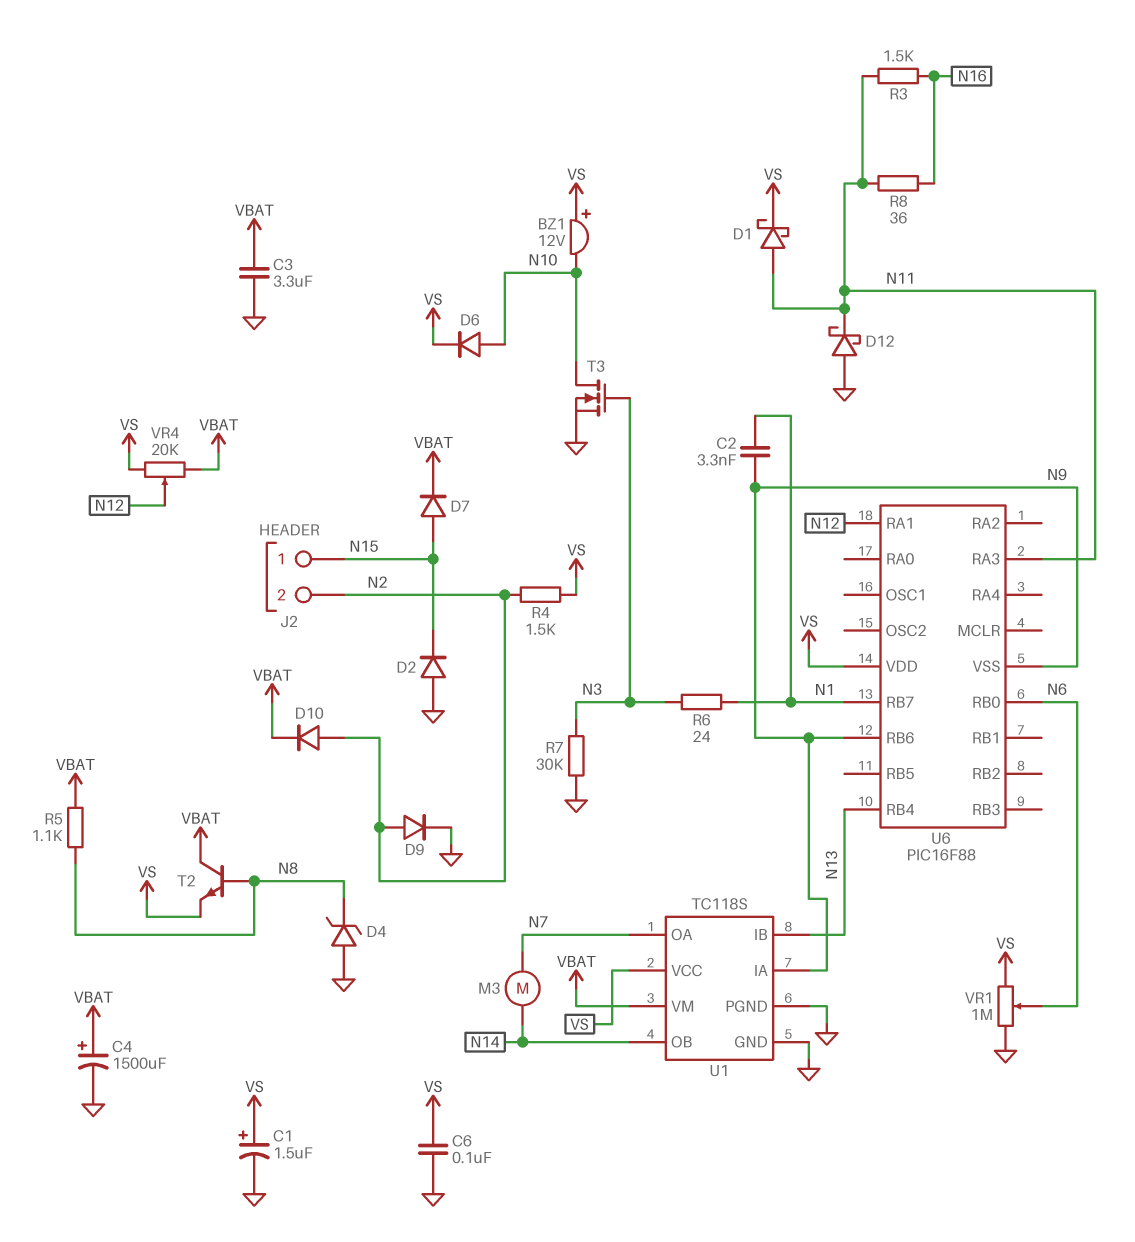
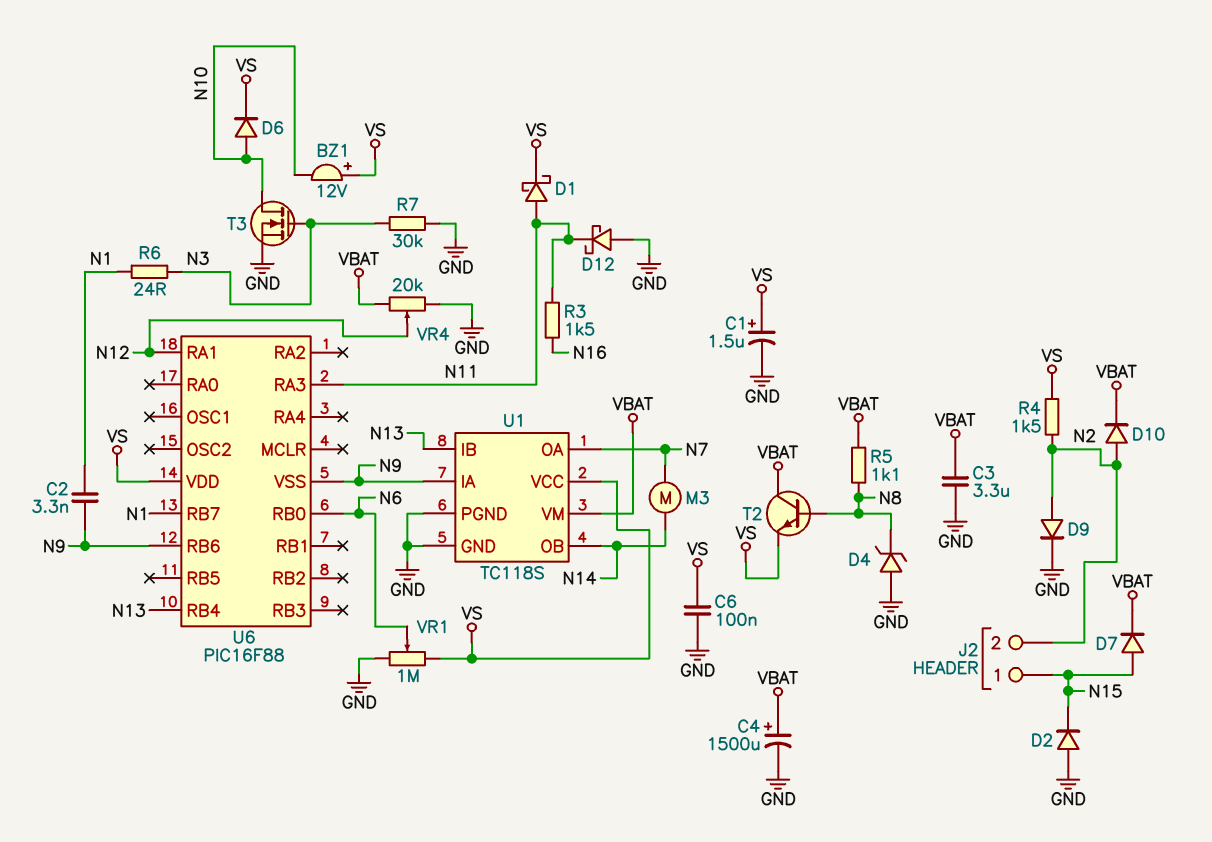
R8: 36 (N11, N16) -> none
VR4: 20k (VBAT, VS, wiper N12) -> 20k (GND, VBAT, wiper N12)

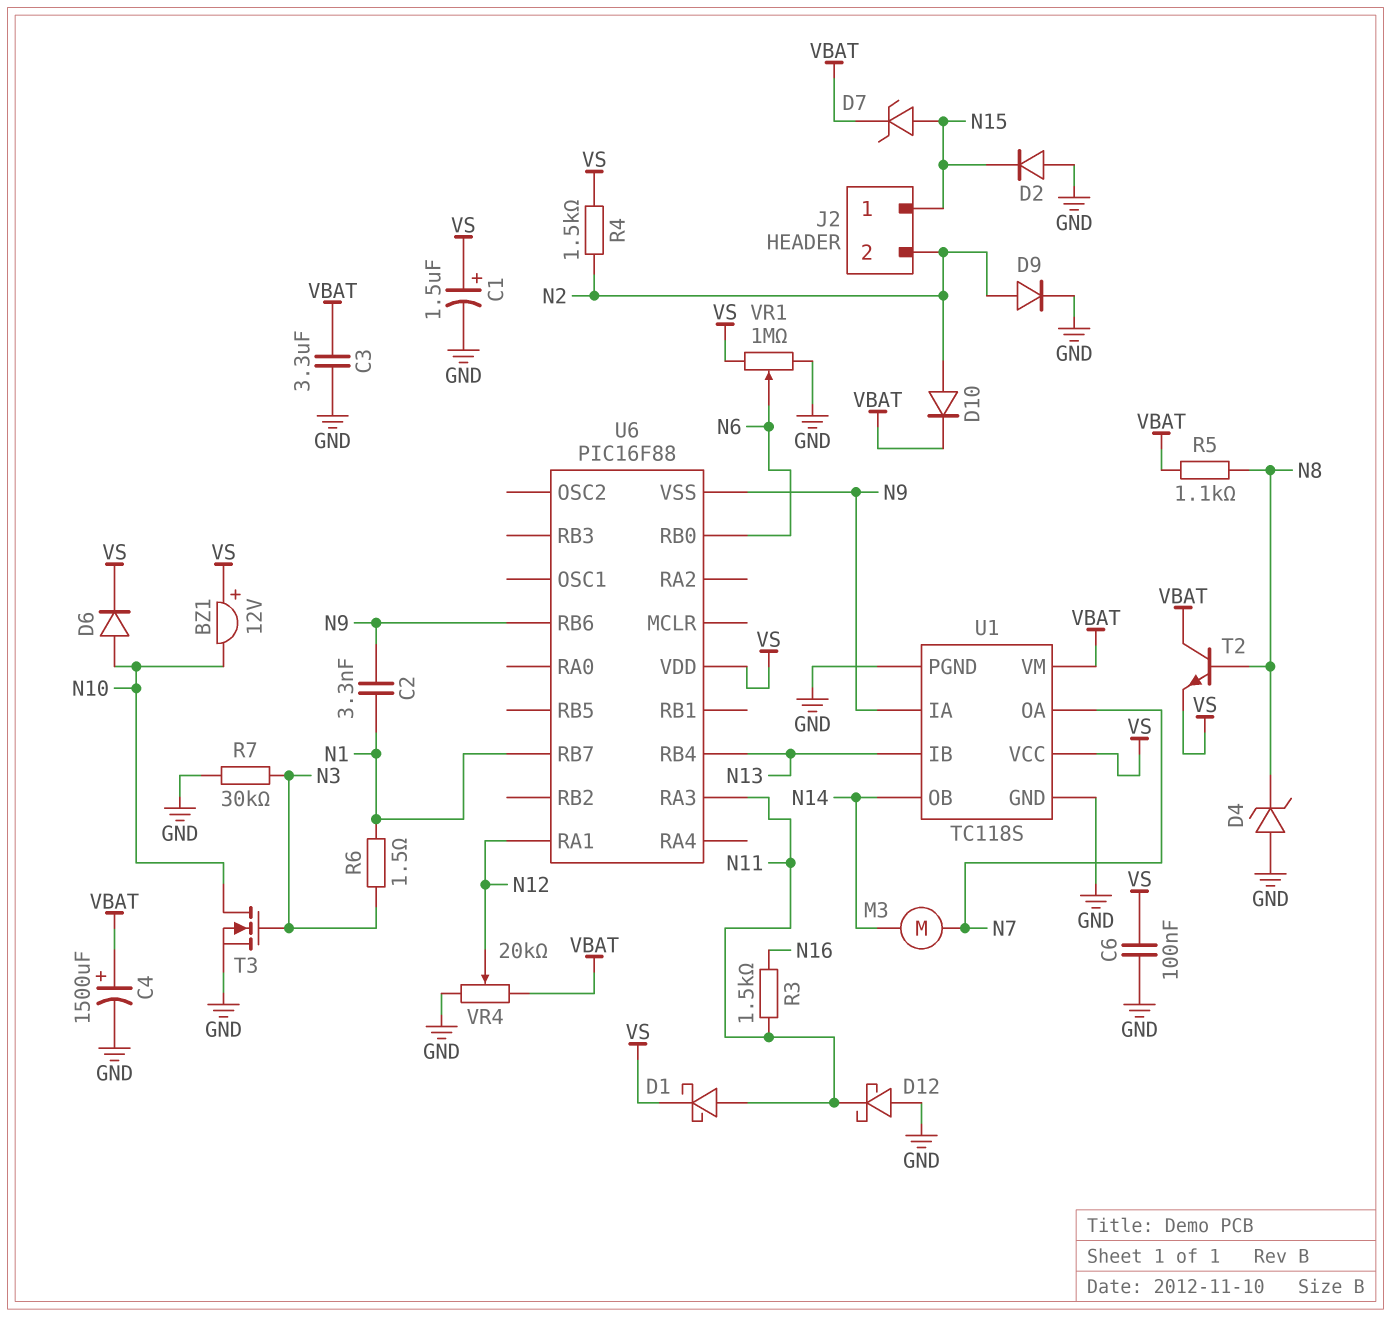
D7: diode (A N15, K VBAT) -> zener (A N15, K VBAT)
R6: 24 (N1, N3) -> 1.5 (N1, N3)

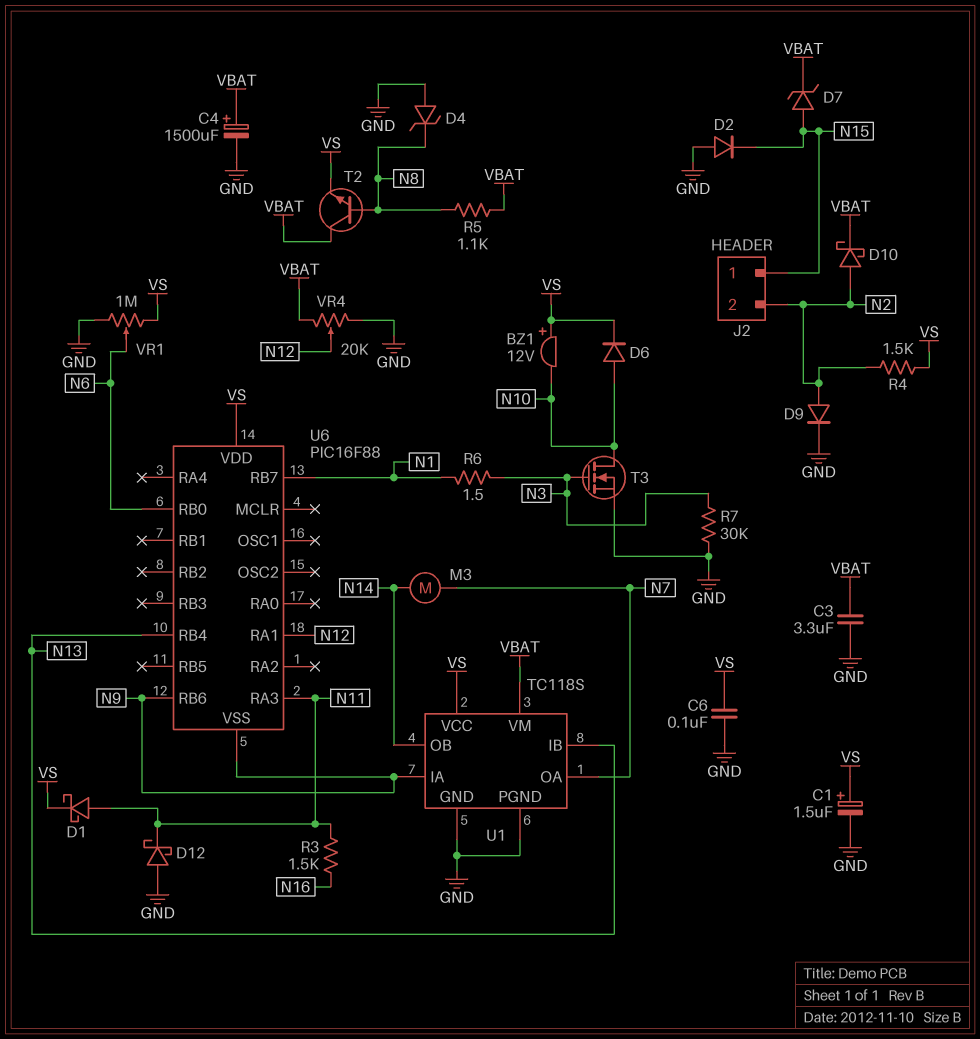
C2: 3.3nF (N1, N9) -> none
D10: diode (A N2, K VBAT) -> schottky (A N2, K VBAT)

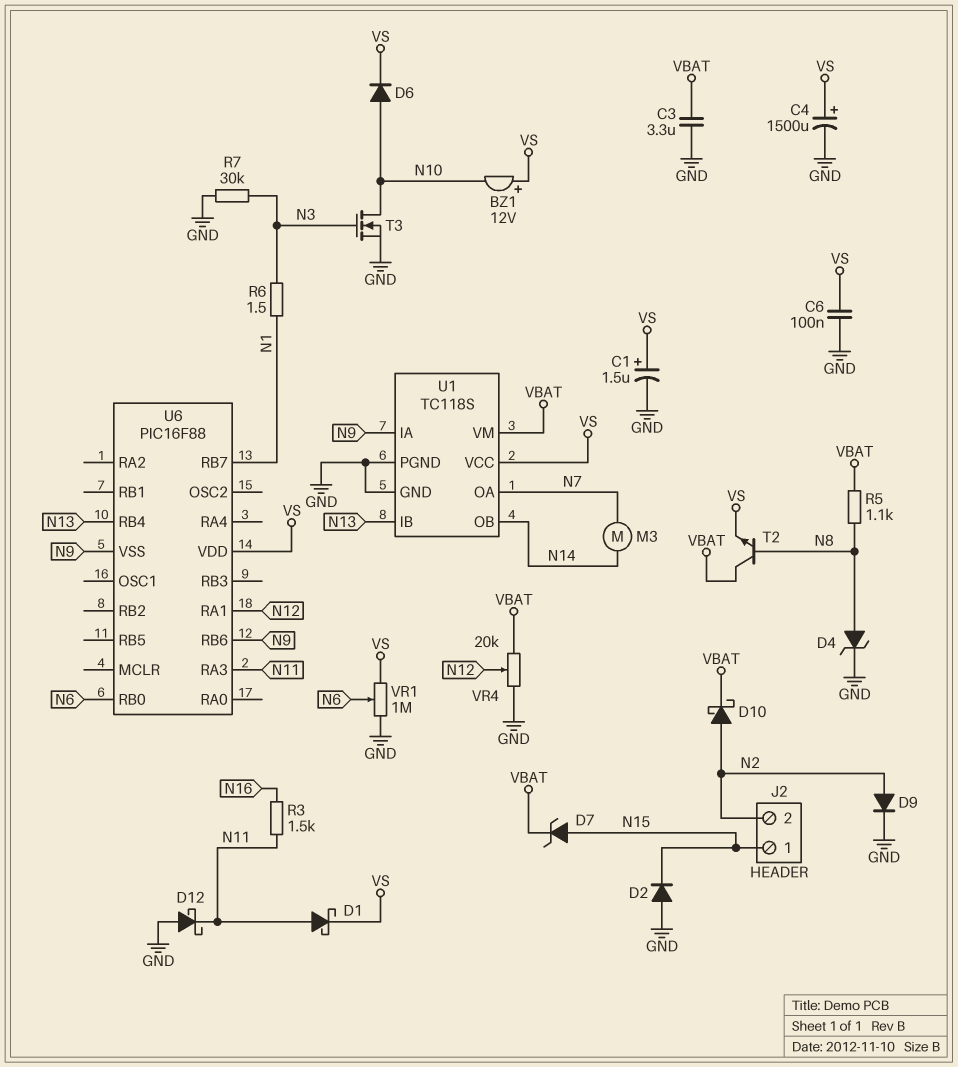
C4: 1500uF (plus VBAT, minus GND) -> 1500uF (plus VS, minus GND)
D4: zener (A GND, K N8) -> zener (A N8, K GND)
R4: 1.5k (N2, VS) -> none

